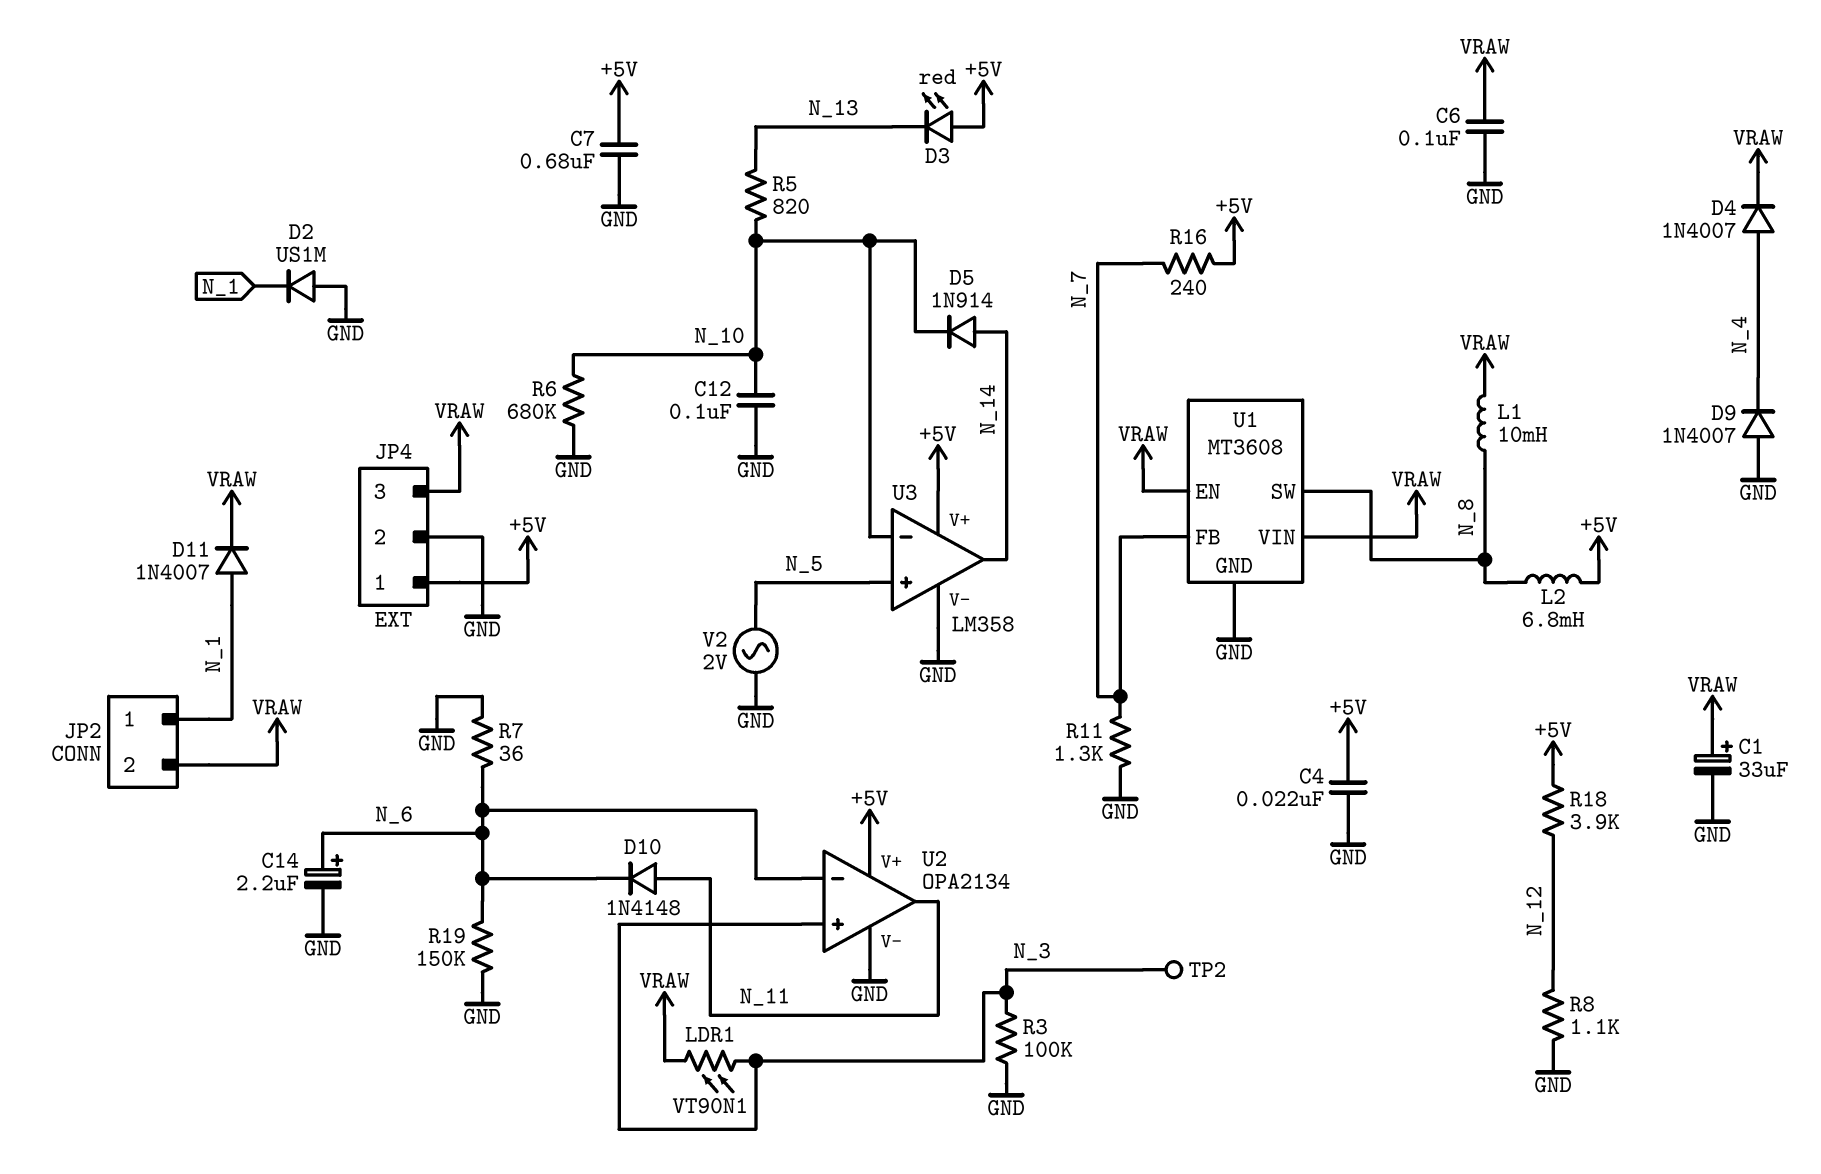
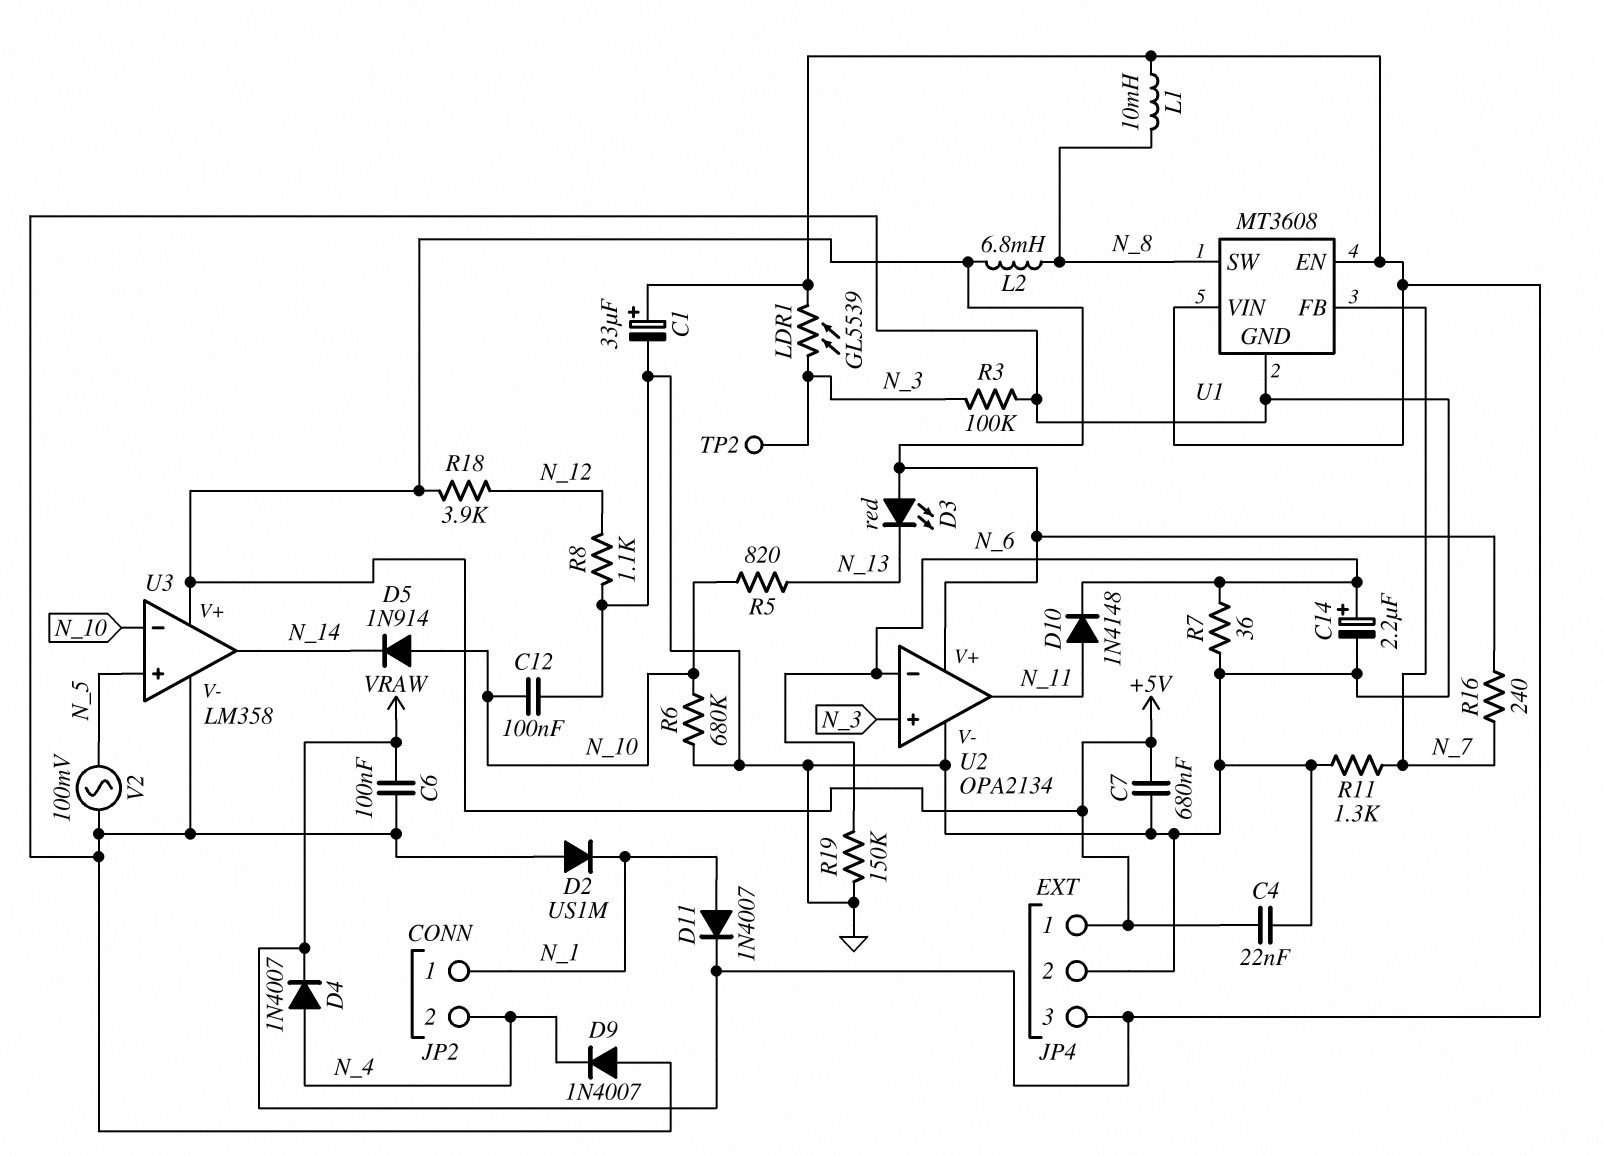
D5: diode 1N914 (A N_14, K N_10) -> diode 1N914 (A N_10, K N_14)
JP2 pin 2: VRAW -> N_4
LDR1: VT90N1 (N_3, VRAW) -> GL5539 (N_3, VRAW)
V2: AC 2V (GND, N_5) -> AC 100mV (GND, N_5)

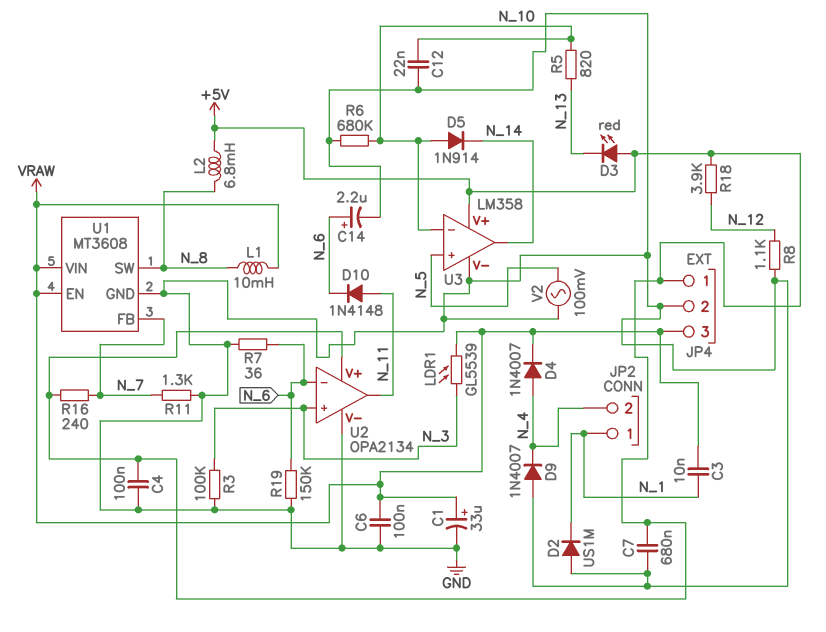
C3: none -> 10nF (N_1, VRAW)
C4: 22nF (+5V, GND) -> 100nF (+5V, GND)
C12: 100nF (GND, N_10) -> 22nF (GND, N_10)
D11: diode 1N4007 (A N_1, K VRAW) -> none
TP2: test point (N_3) -> none

